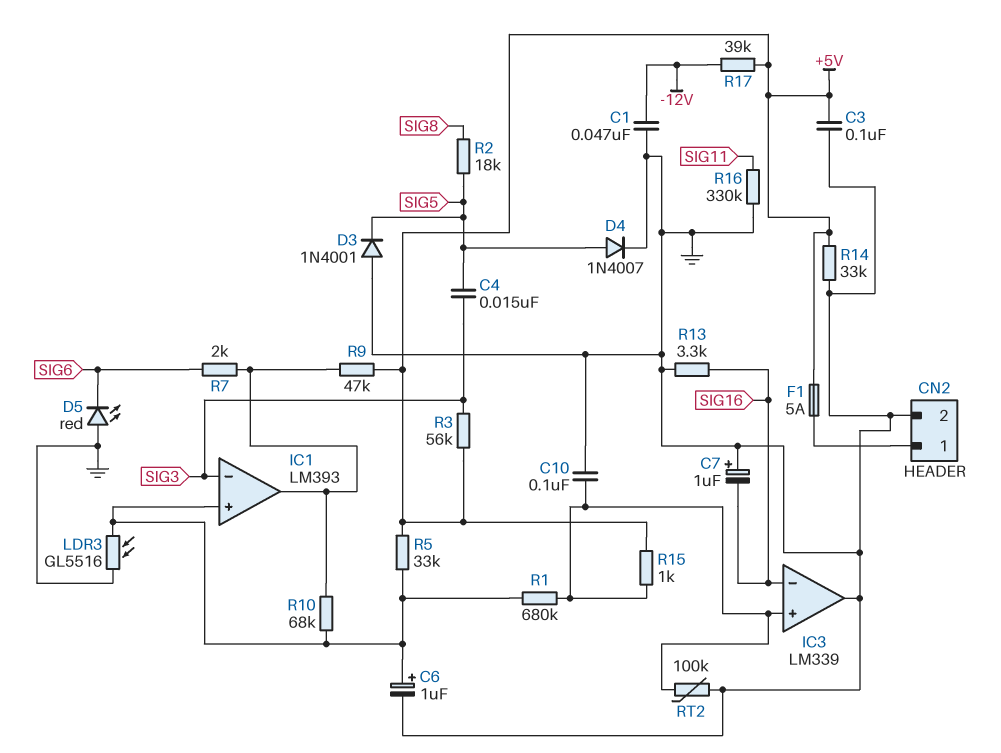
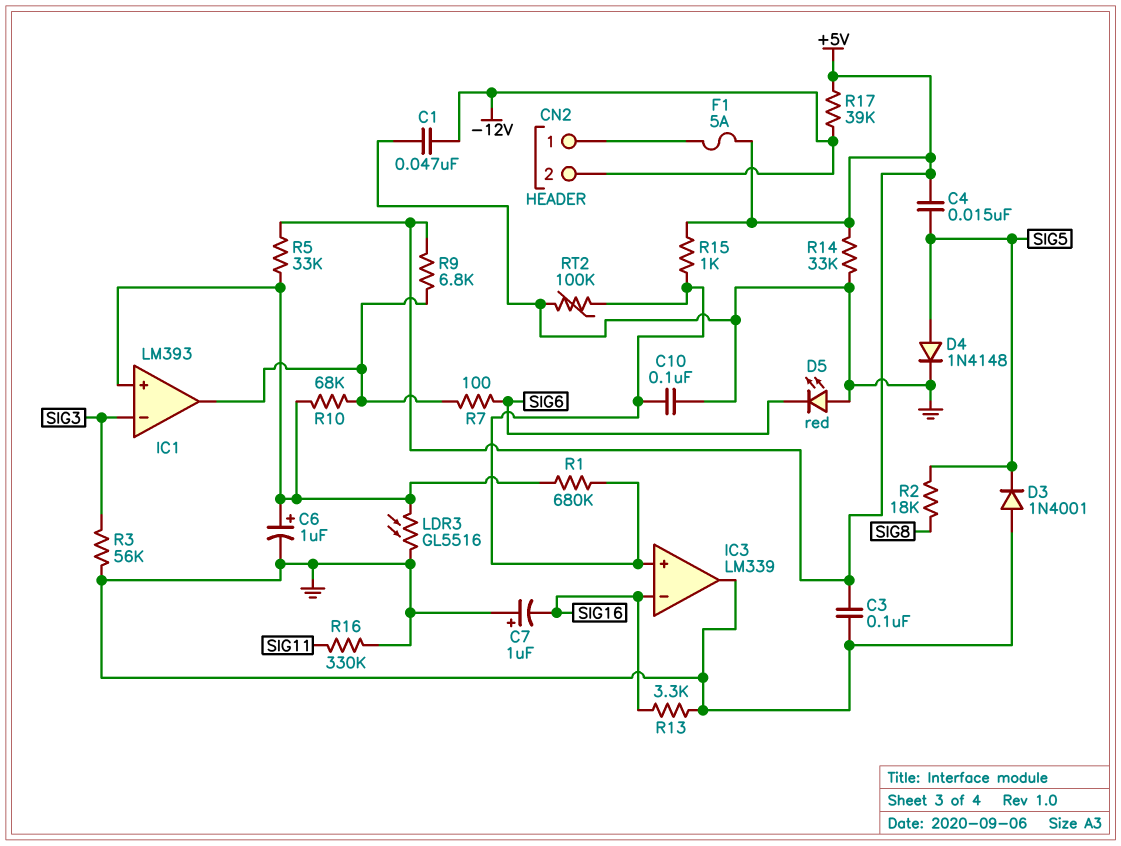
C4: 15nF (SIG3, SIG5) -> 15nF (+5V, SIG5)
CN2 pin 2: GND -> -12V
D4: diode 1N4007 (A SIG5, K GND) -> diode 1N4148 (A SIG5, K GND)
R3: 56k (+5V, SIG3) -> 56k (GND, SIG3)
R7: 2k (IC1/out, SIG6) -> 100 (IC1/out, SIG6)
R9: 47k (+5V, IC1/out) -> 6.8k (+5V, IC1/out)

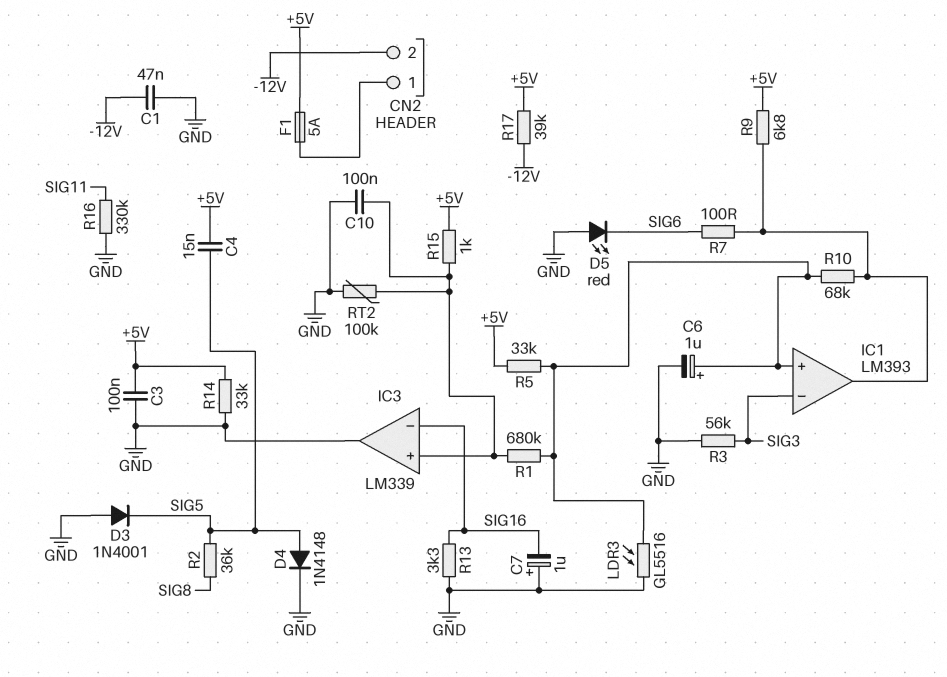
R2: 18k (SIG5, SIG8) -> 36k (SIG5, SIG8)

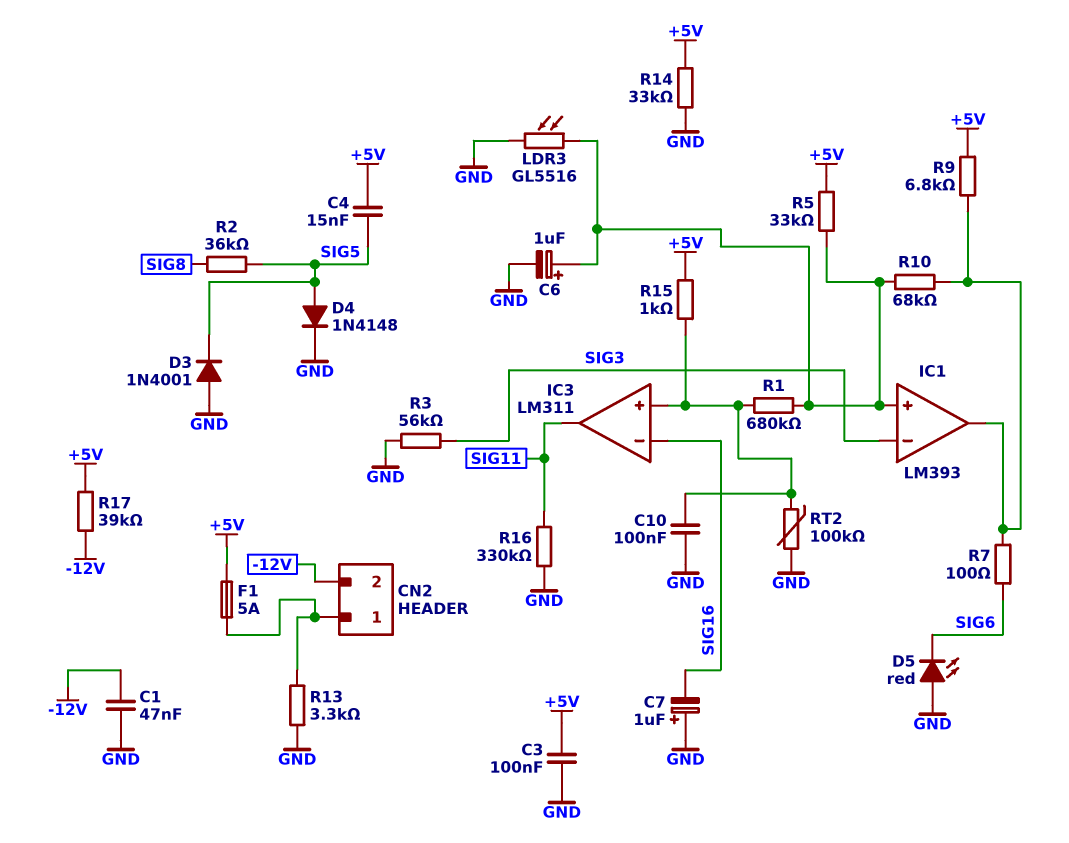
IC3: LM339 -> LM311
IC3 pin out: GND -> SIG11
R13: 3.3k (GND, SIG16) -> 3.3k (CN2/1, GND)

